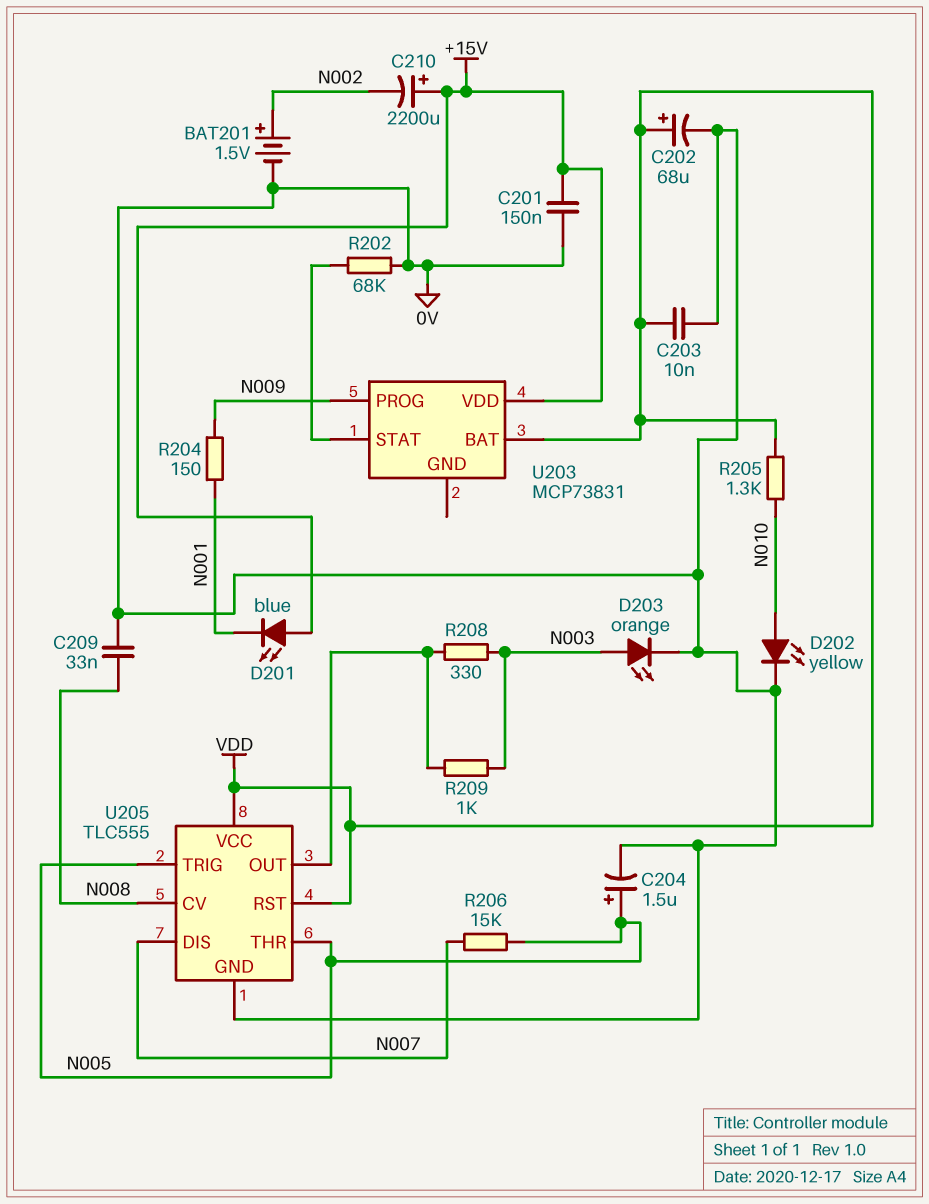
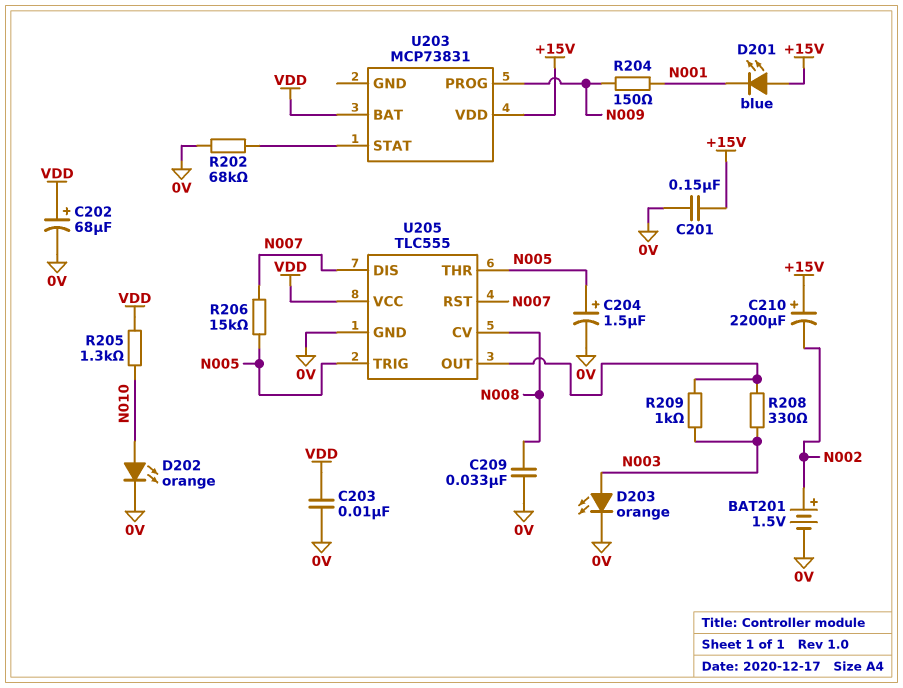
D202: LED yellow (A N010, K 0V) -> LED orange (A N010, K 0V)
U205 pin RST: VDD -> N007

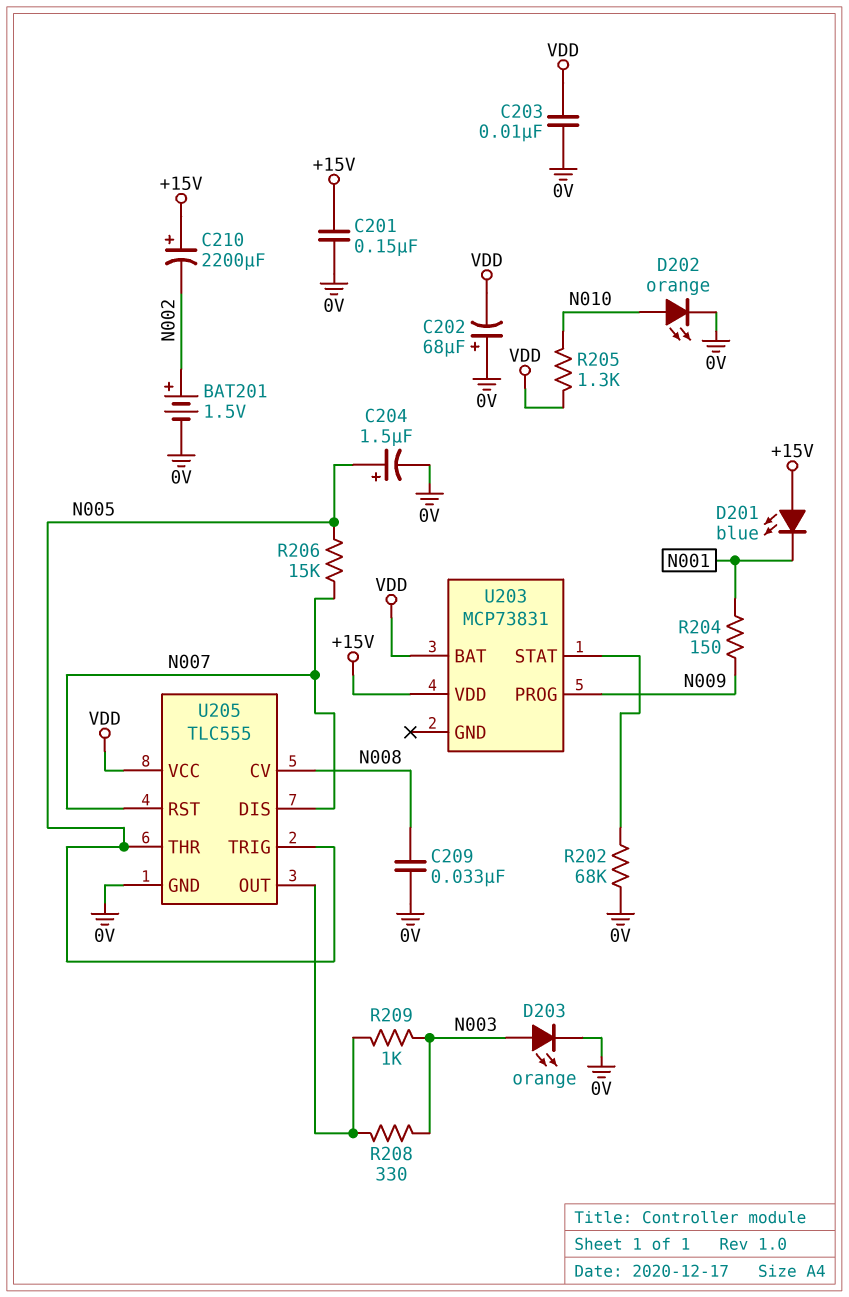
C202: 68uF (plus VDD, minus 0V) -> 68uF (plus 0V, minus VDD)

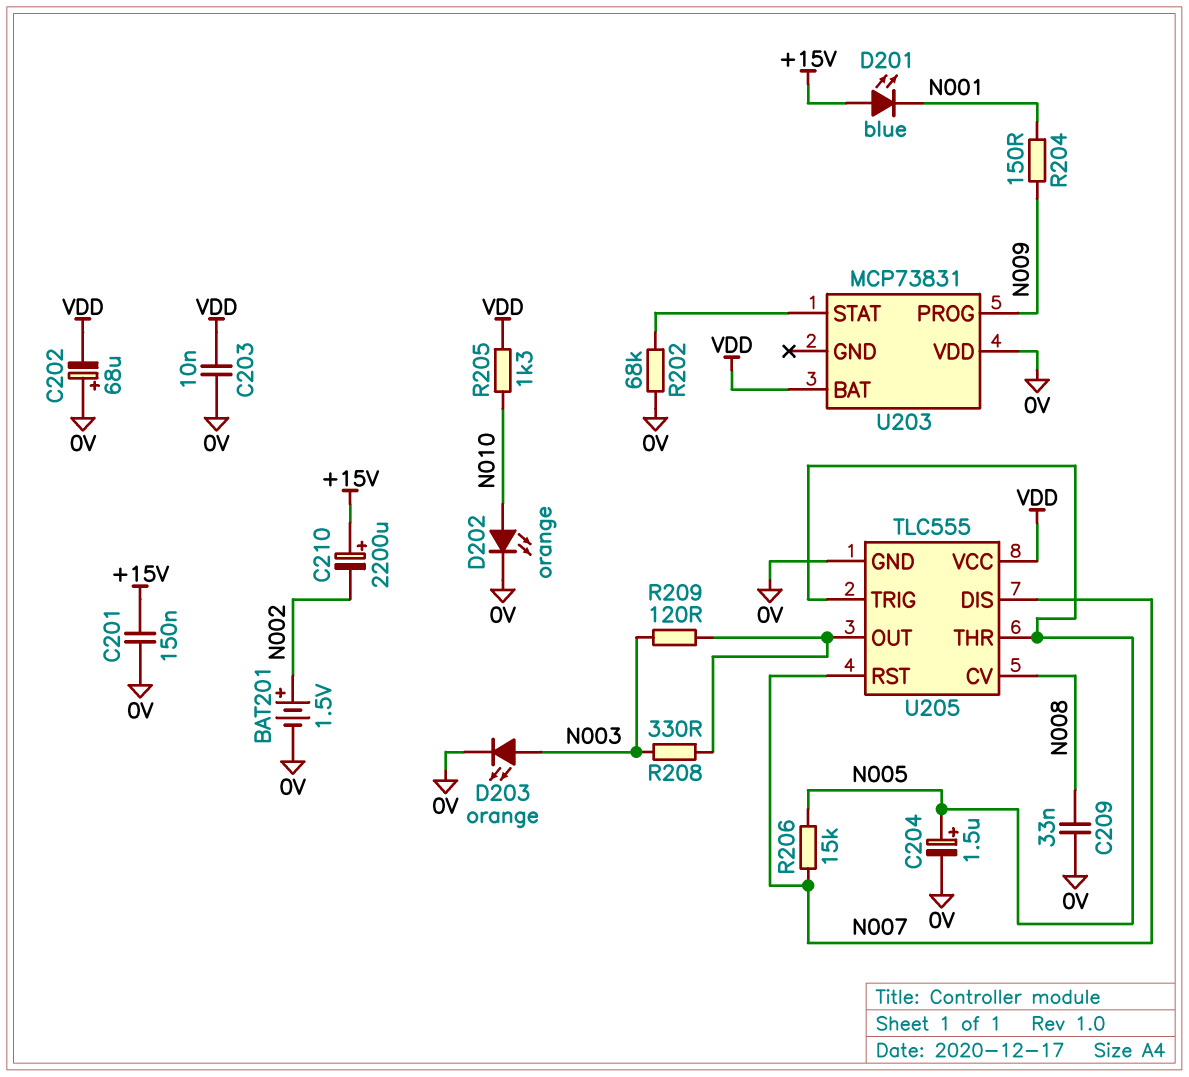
R209: 1k (N003, U205/OUT) -> 120 (N003, U205/OUT)
U203 pin VDD: +15V -> 0V

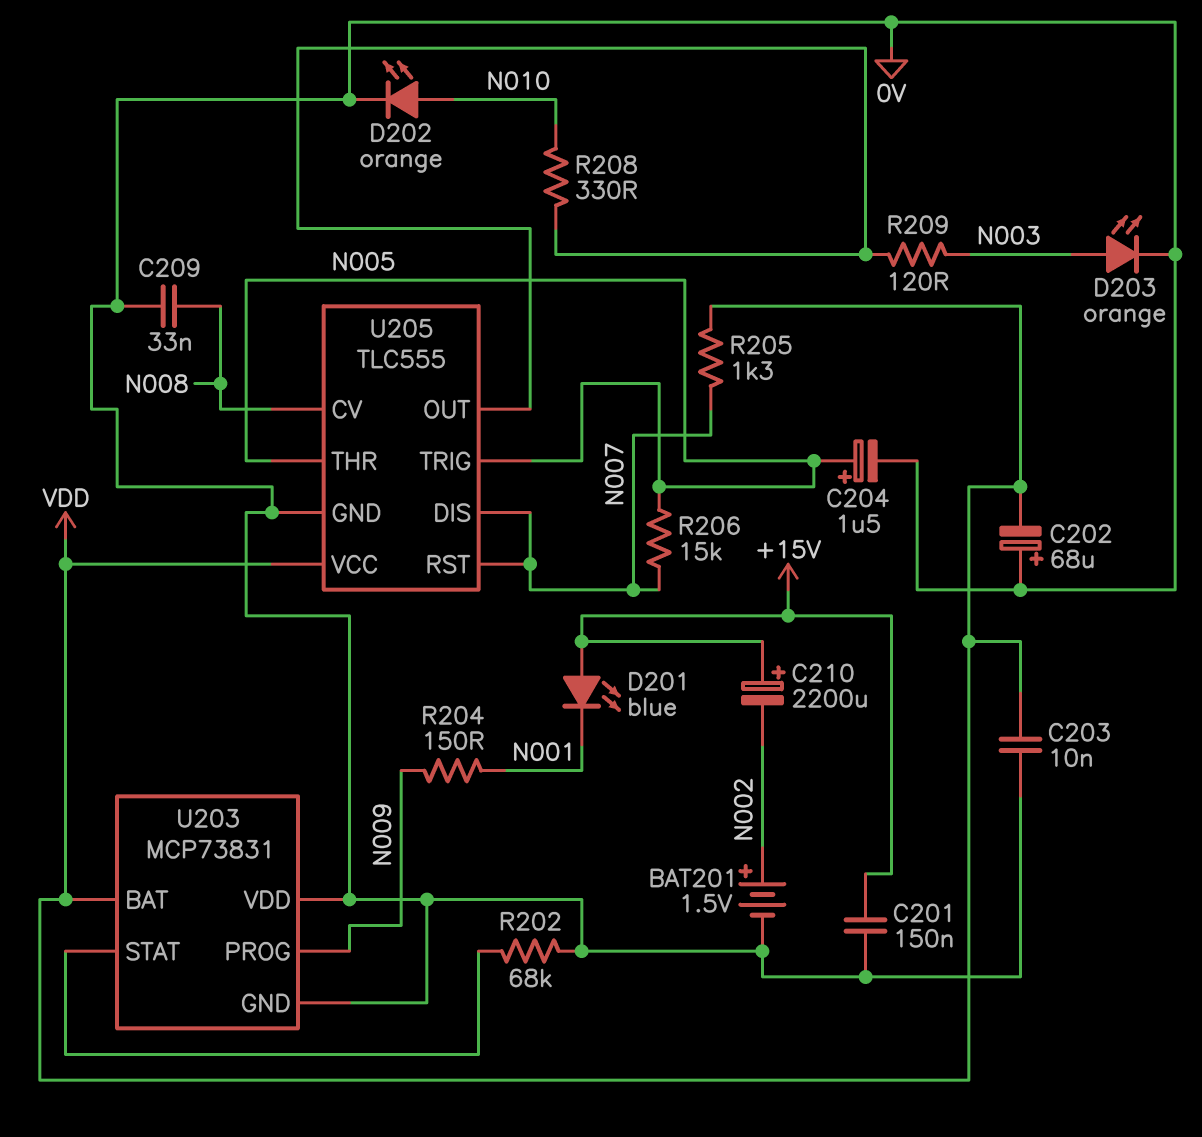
R205: 1.3k (N010, VDD) -> 1.3k (N007, VDD)
R208: 330 (N003, U205/OUT) -> 330 (N010, U205/OUT)
U203 pin GND: none -> 0V

